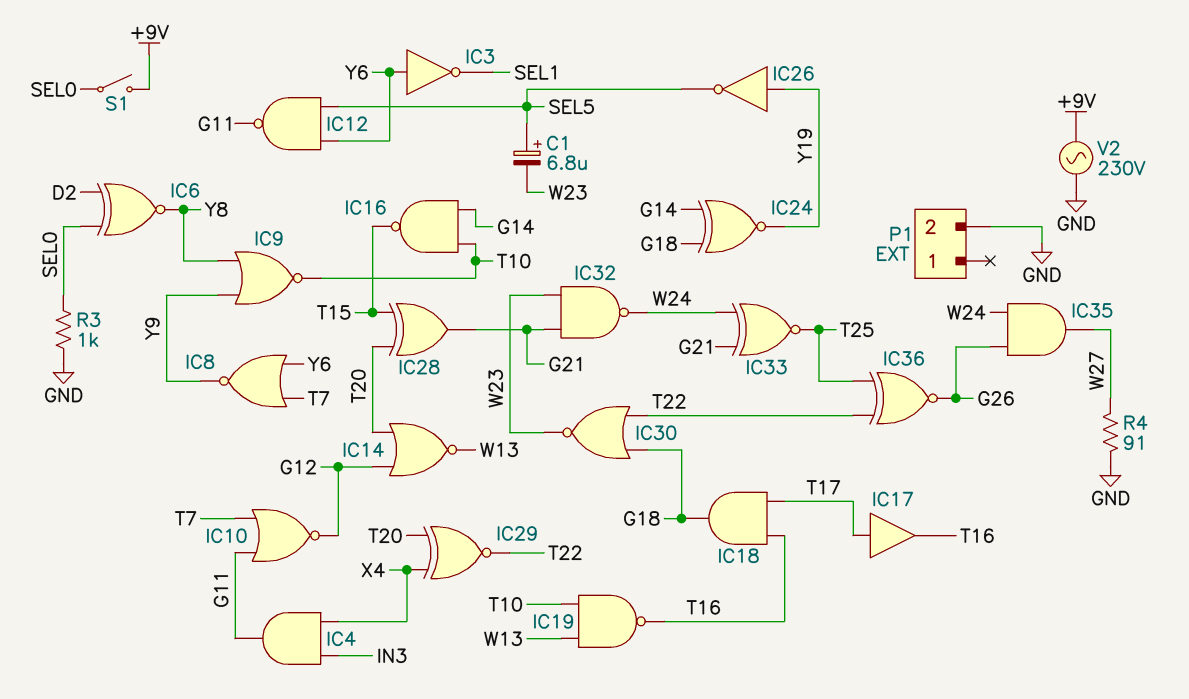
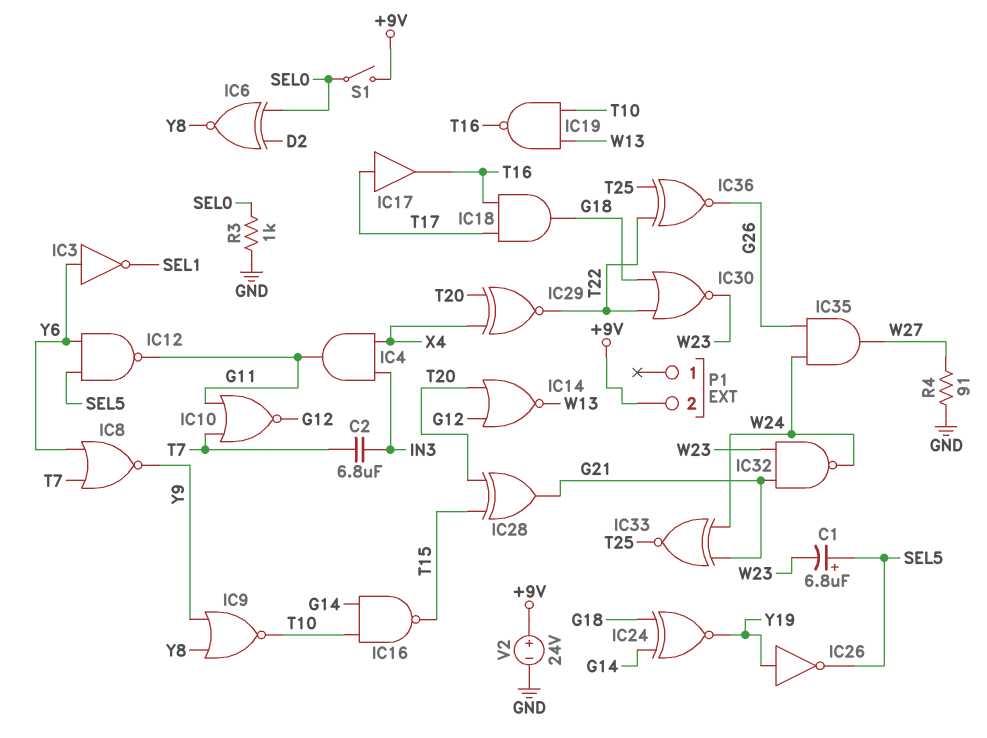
C2: none -> 6.8uF (IN3, T7)
P1 pin 2: GND -> +9V
V2: AC 230V (+9V, GND) -> 24V (plus +9V, minus GND)

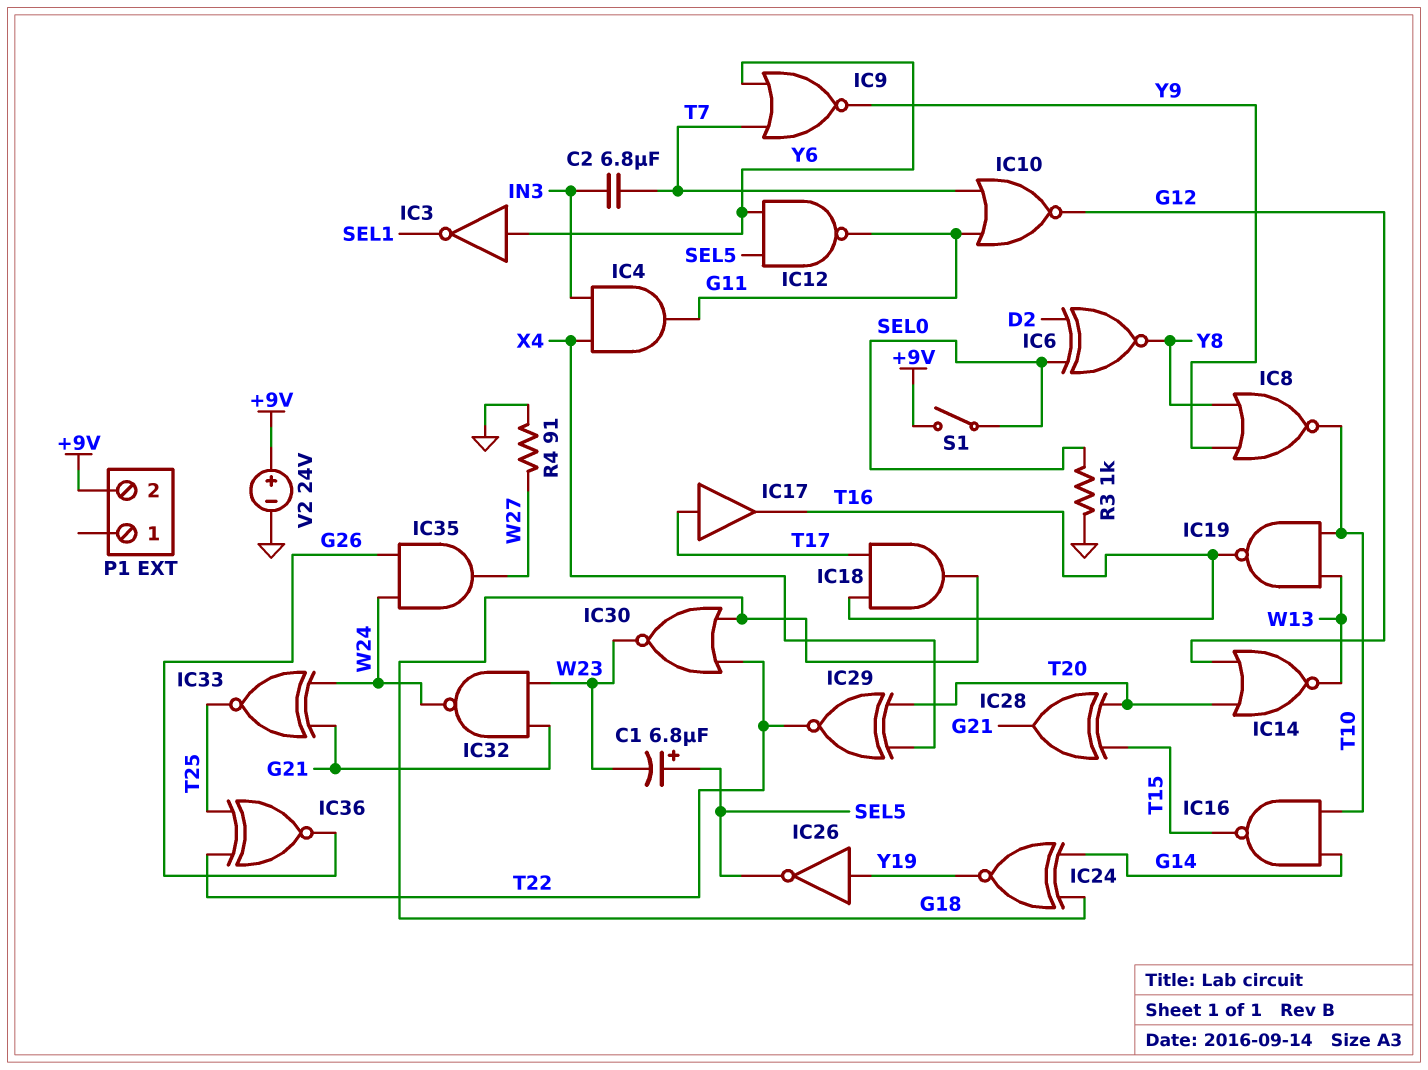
IC8: NOR (in T7, in Y6, out Y9) -> NOR (in Y8, in Y9, out T10)
IC9: NOR (in Y8, in Y9, out T10) -> NOR (in T7, in Y6, out Y9)

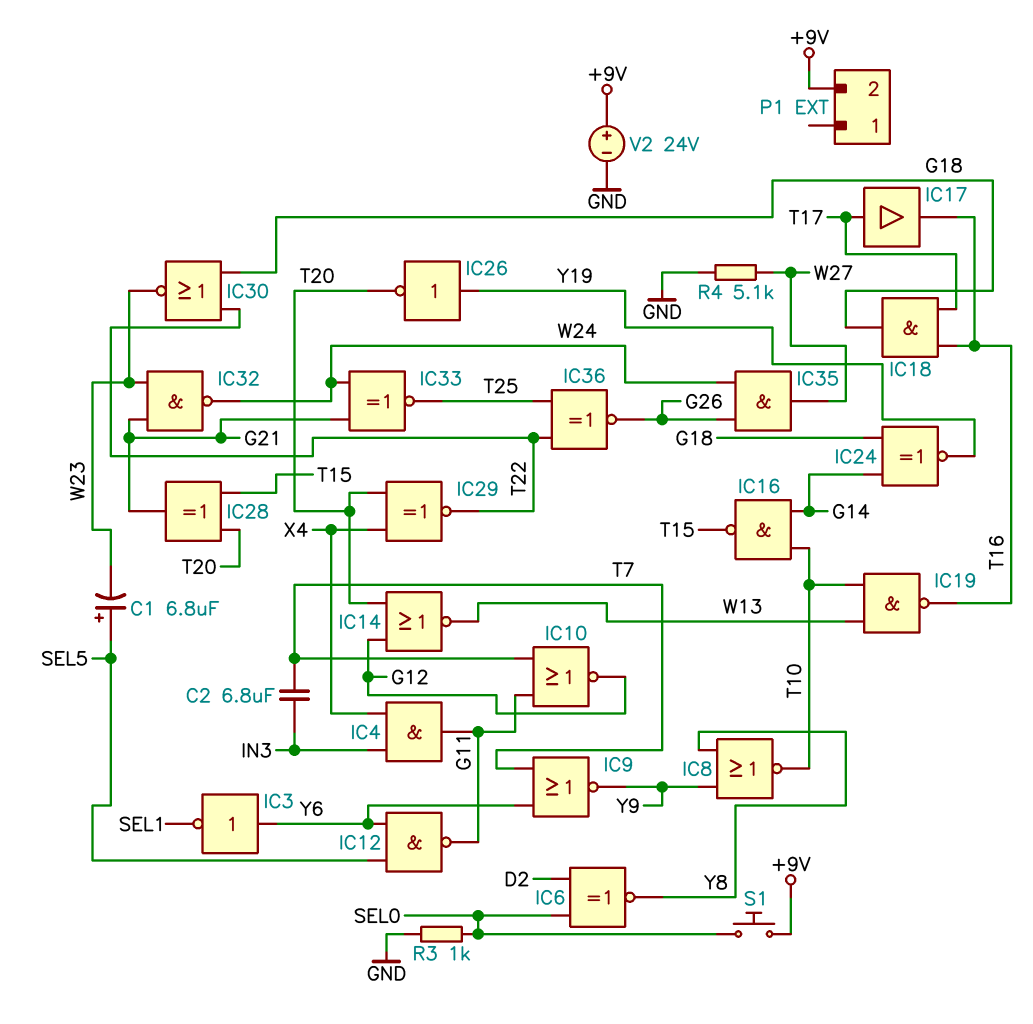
IC26: NOT (in Y19, out SEL5) -> NOT (in Y19, out T20)
R4: 91 (GND, W27) -> 5.1k (GND, W27)
S1: switch (+9V, SEL0) -> button (+9V, SEL0)

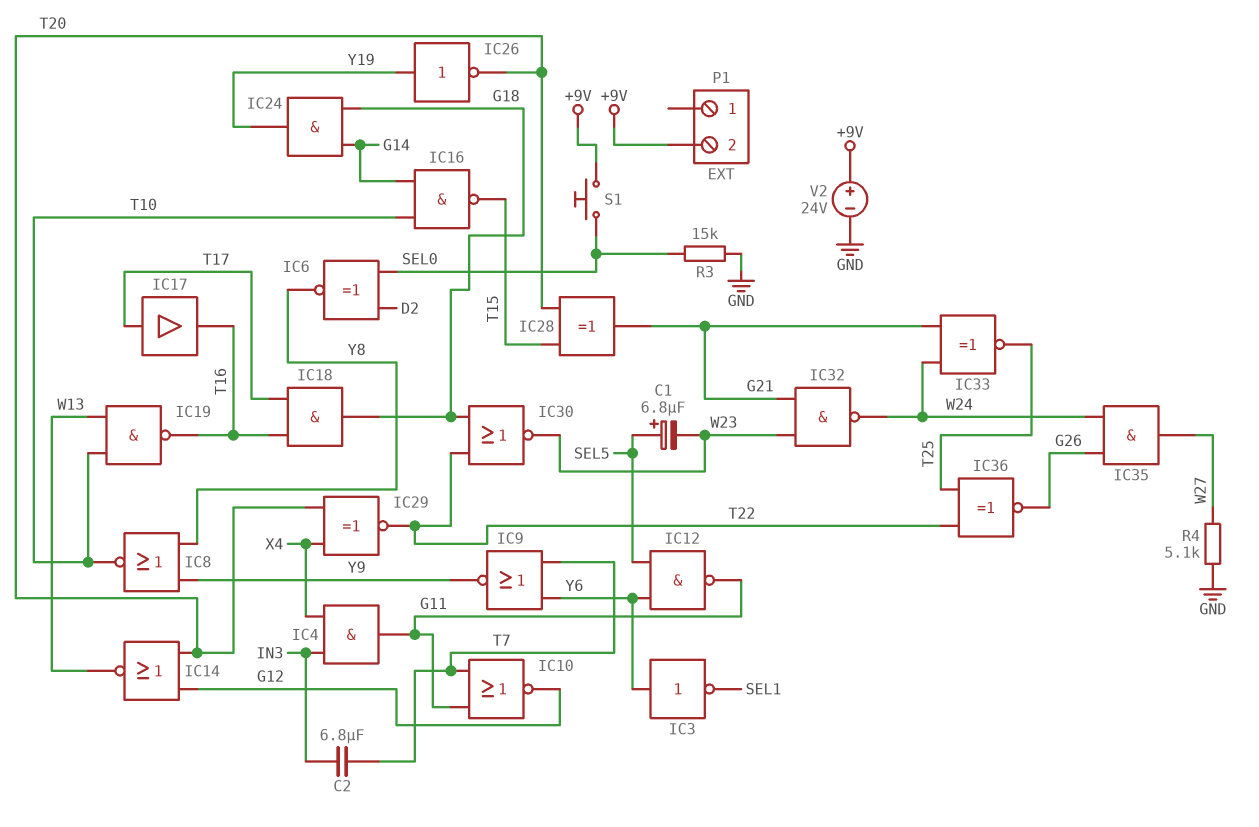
IC24: XNOR (in G14, in G18, out Y19) -> AND (in G14, in G18, out Y19)
R3: 1k (GND, SEL0) -> 15k (GND, SEL0)

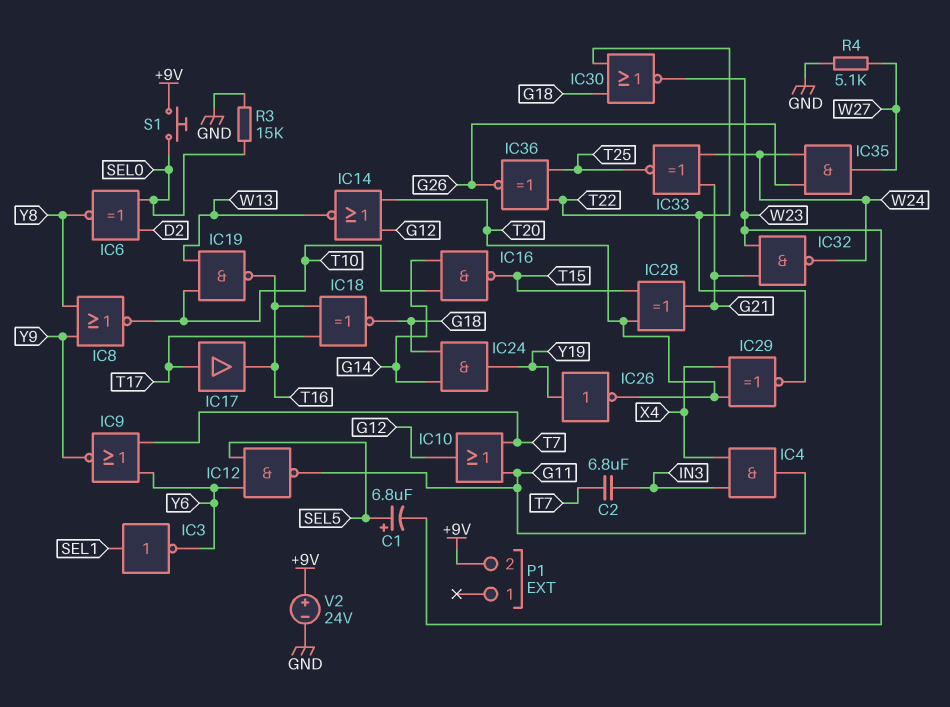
IC3: NOT (in Y6, out SEL1) -> NOT (in SEL1, out Y6)
IC10: NOR (in G11, in T7, out G12) -> OR (in G11, in T7, out G12)
IC18: AND (in T16, in T17, out G18) -> XNOR (in T16, in T17, out G18)

